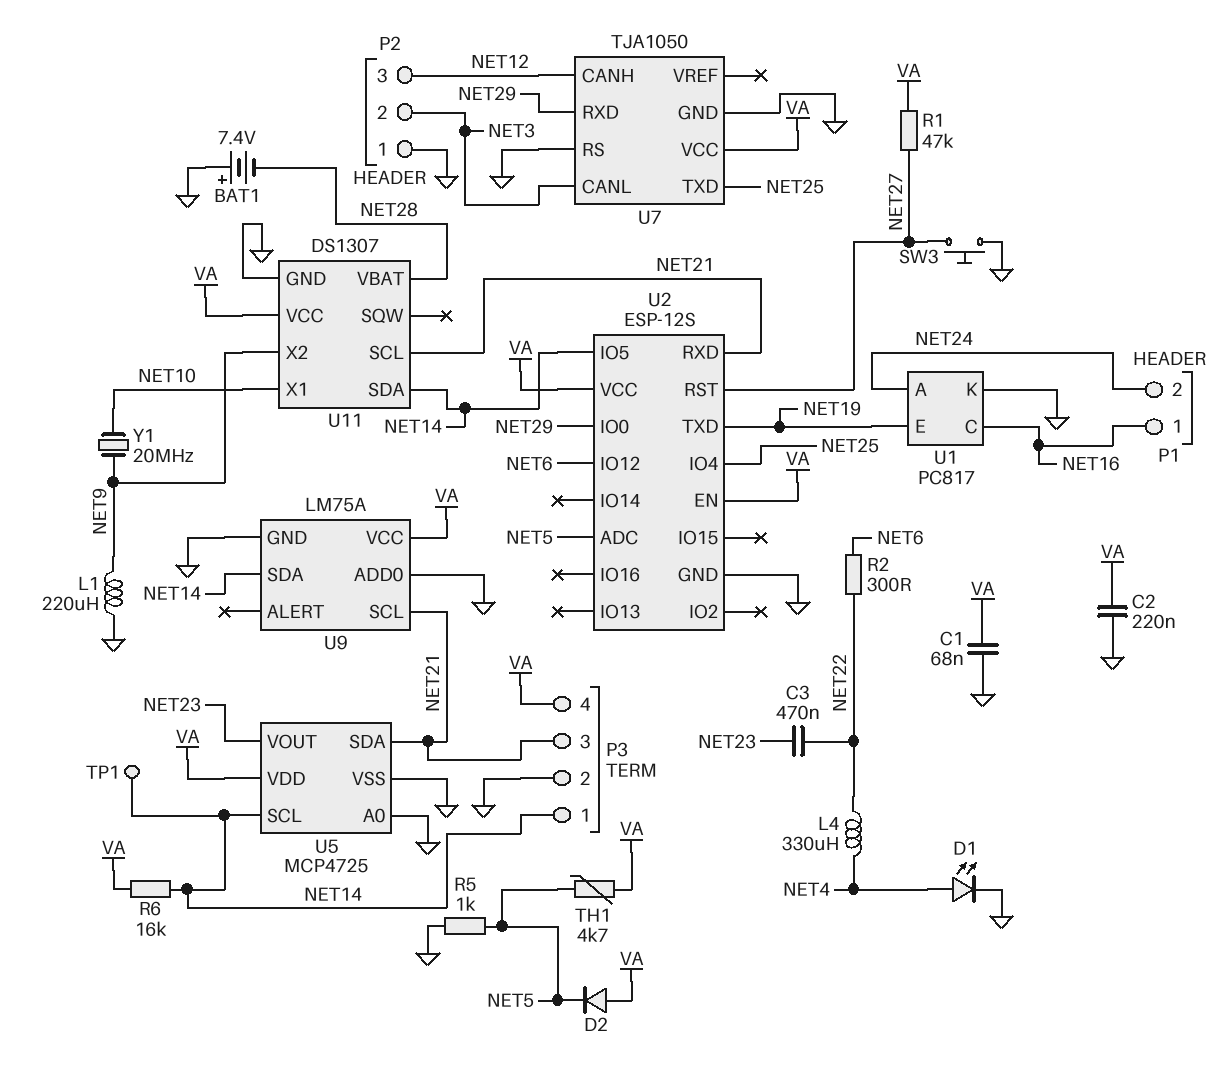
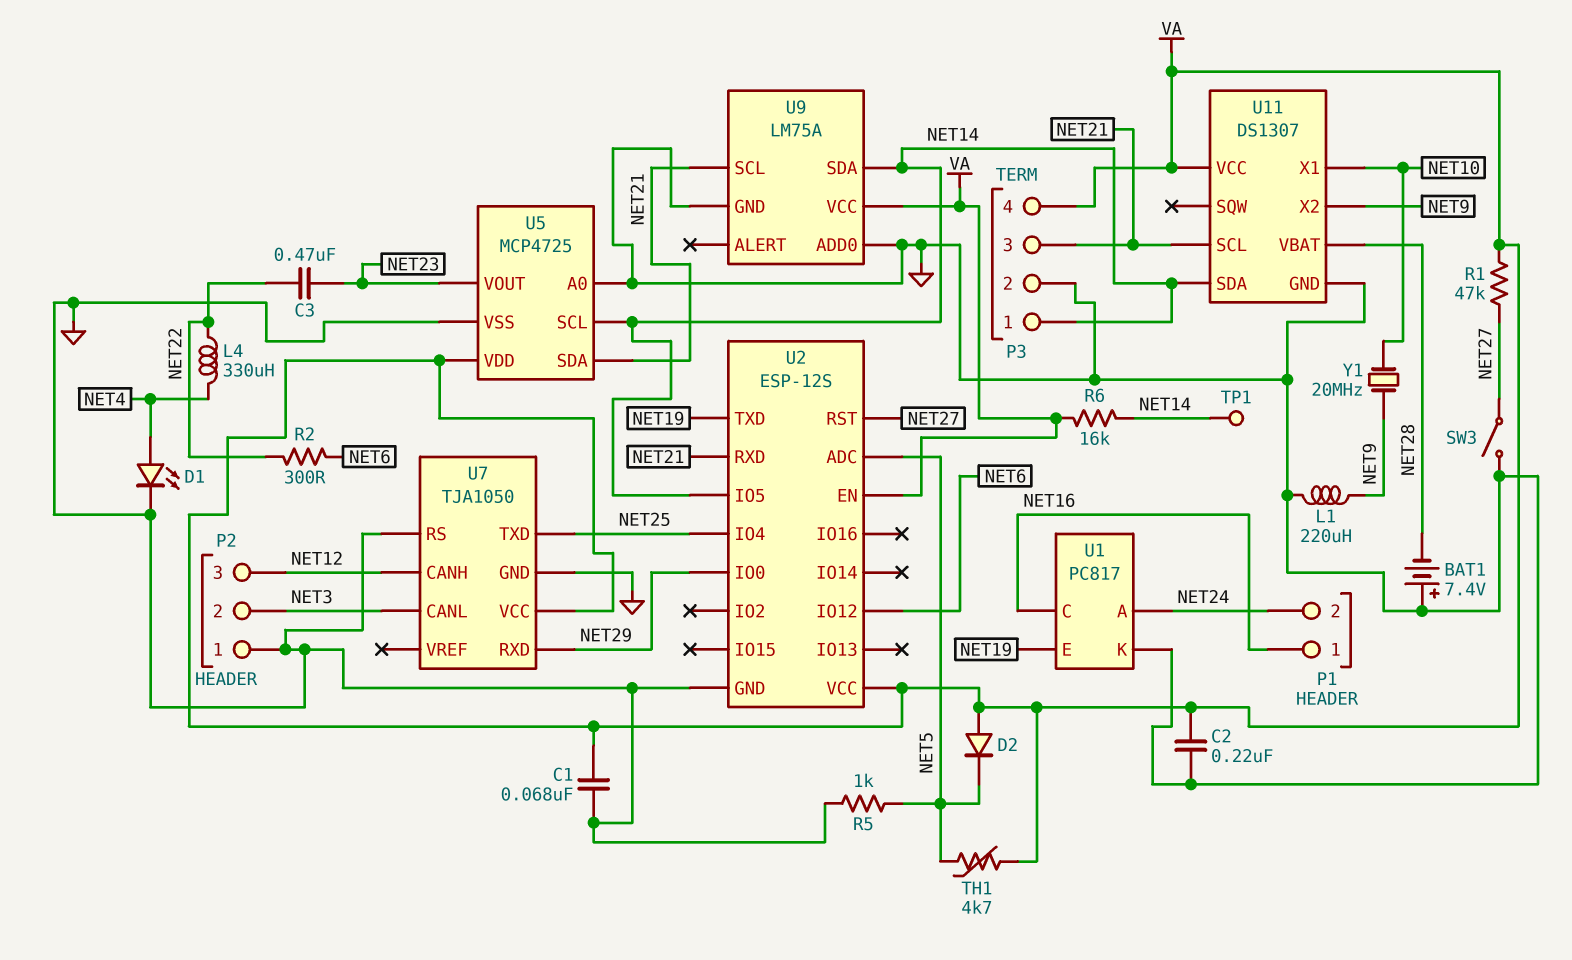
SW3: button (GND, NET27) -> switch (GND, NET27)

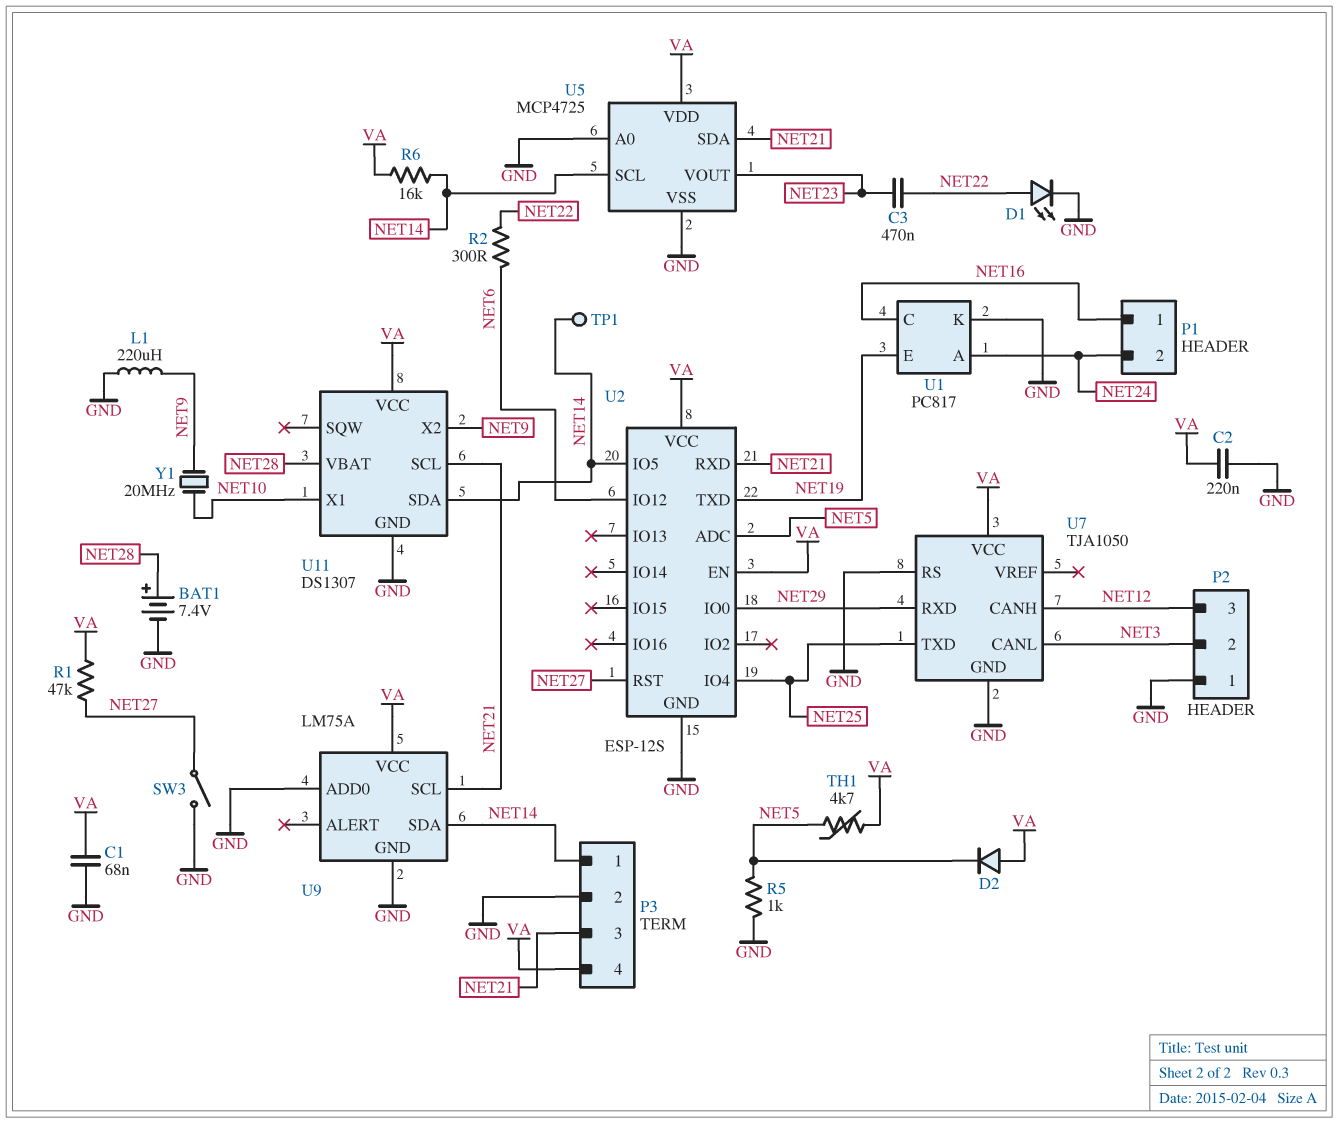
BAT1: 7.4V (plus GND, minus NET28) -> 7.4V (plus NET28, minus GND)
D1: LED (A NET4, K GND) -> LED (A NET22, K GND)
L4: 330uH (NET4, NET22) -> none

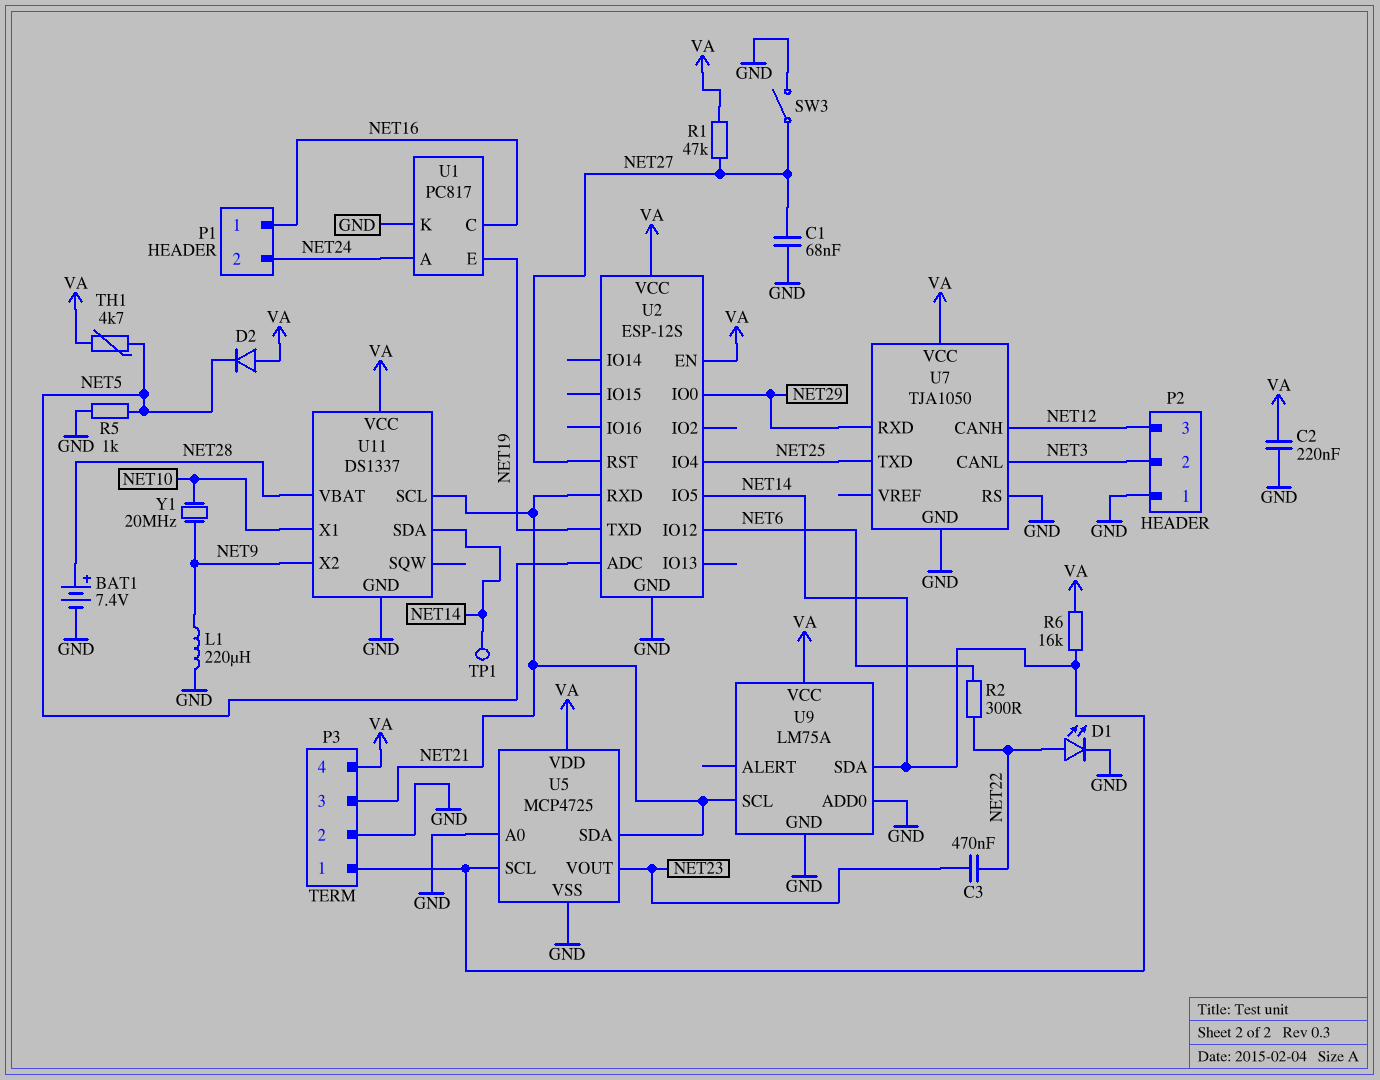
C1: 68nF (GND, VA) -> 68nF (GND, NET27)
U11: DS1307 -> DS1337

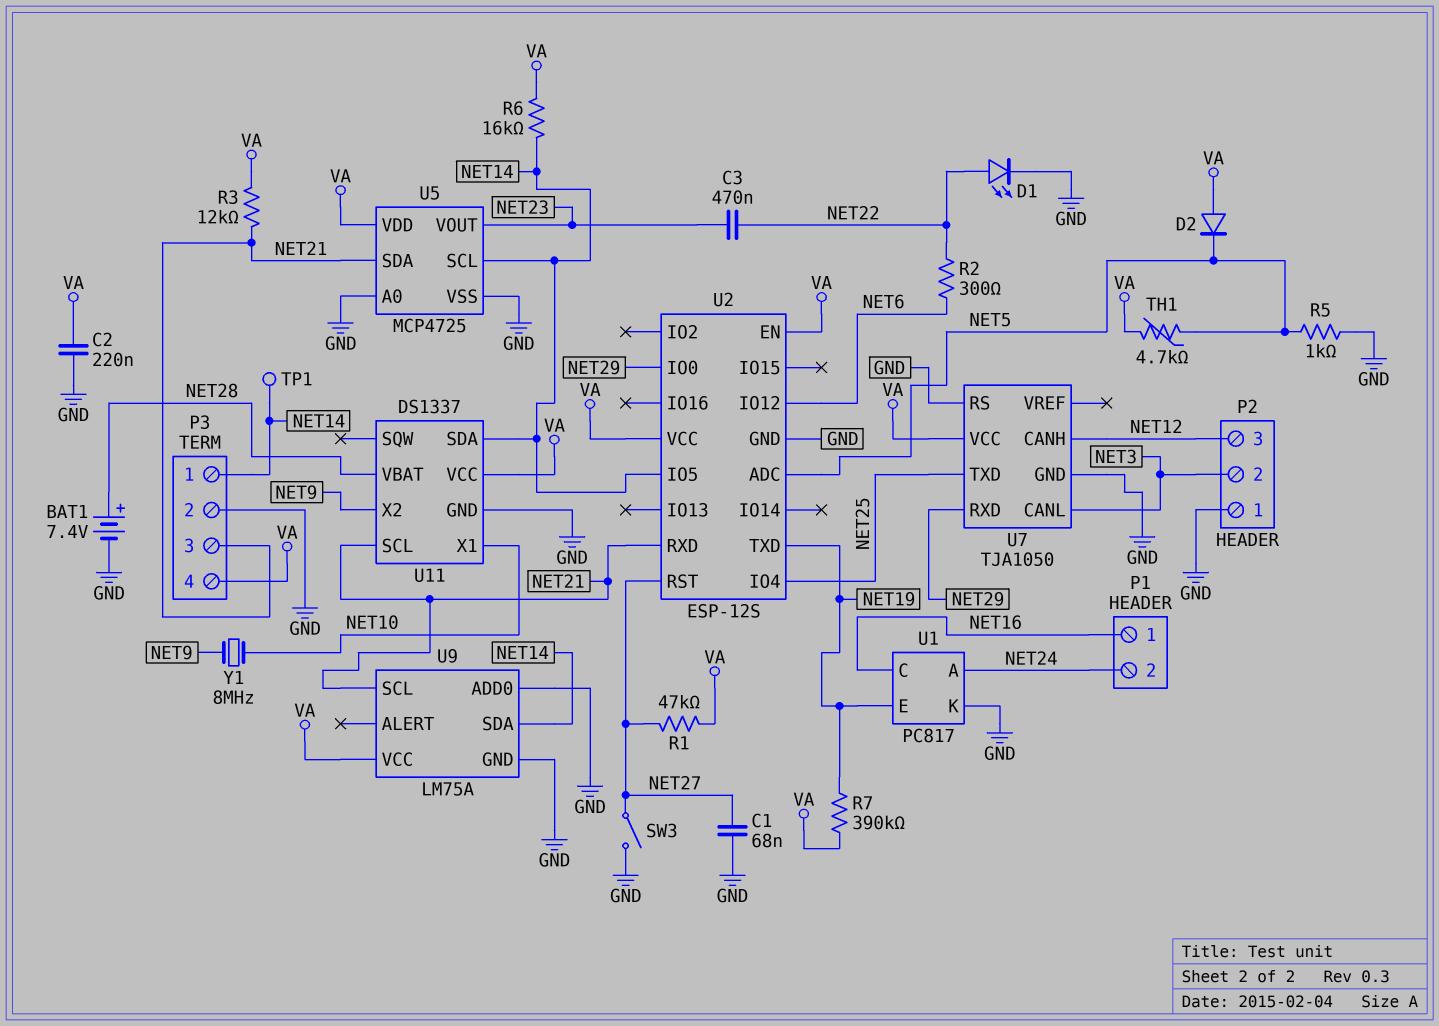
L1: 220uH (GND, NET9) -> none
R3: none -> 12k (NET21, VA)
R7: none -> 390k (NET19, VA)
Y1: 20MHz (NET9, NET10) -> 8MHz (NET9, NET10)

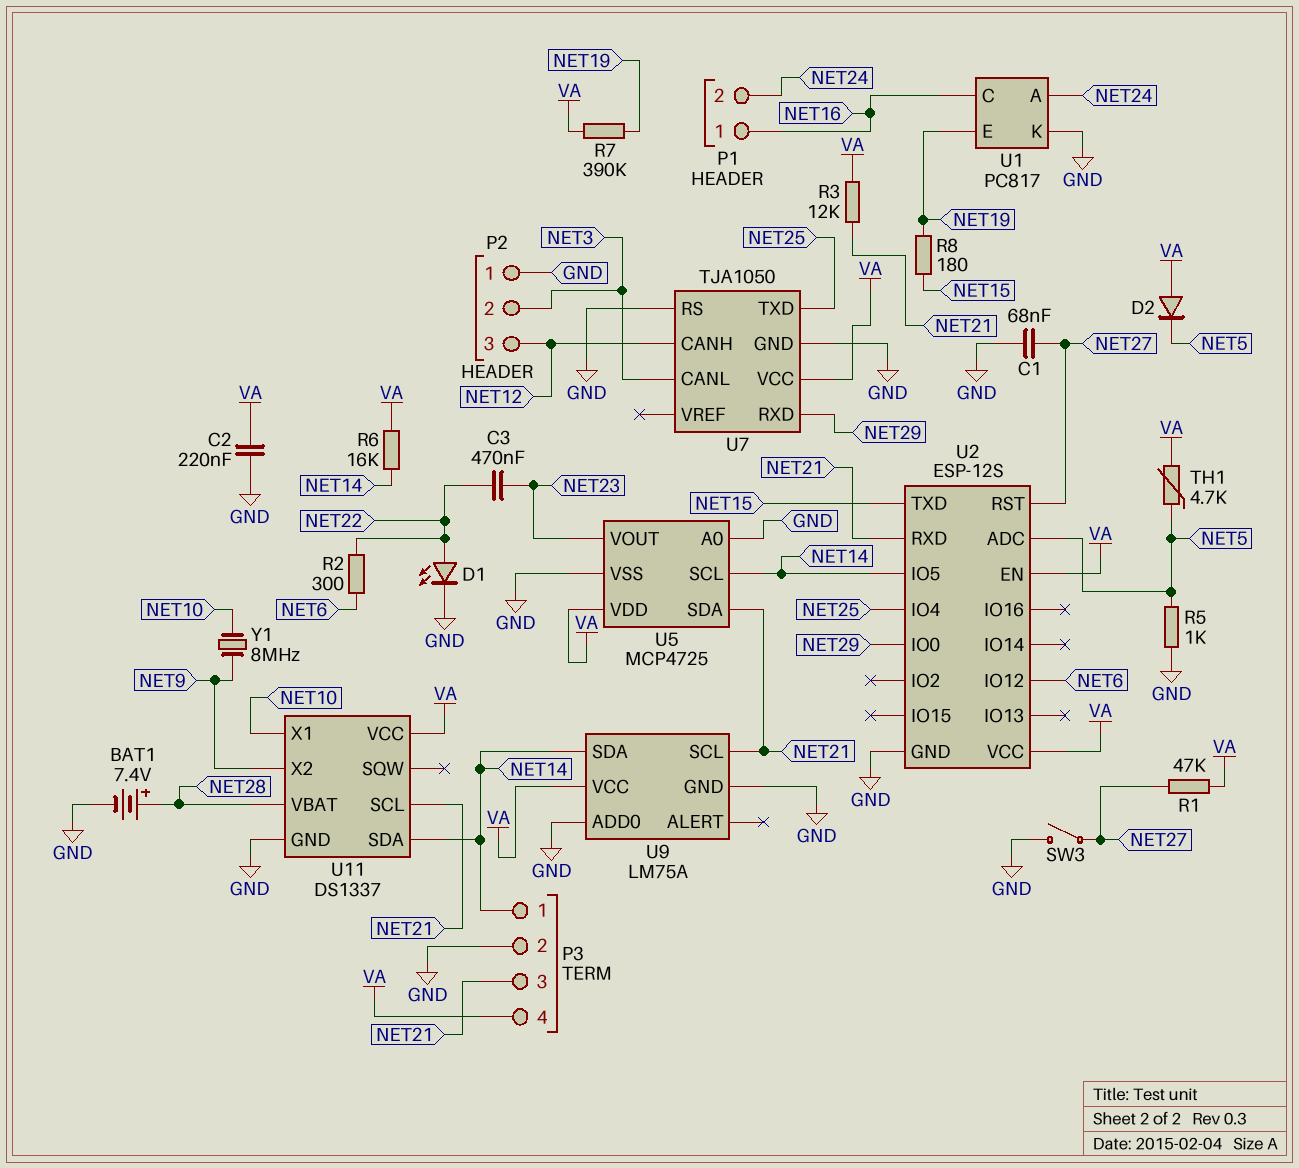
R8: none -> 180 (NET15, NET19)
TP1: test point (NET14) -> none
U2 pin TXD: NET19 -> NET15

